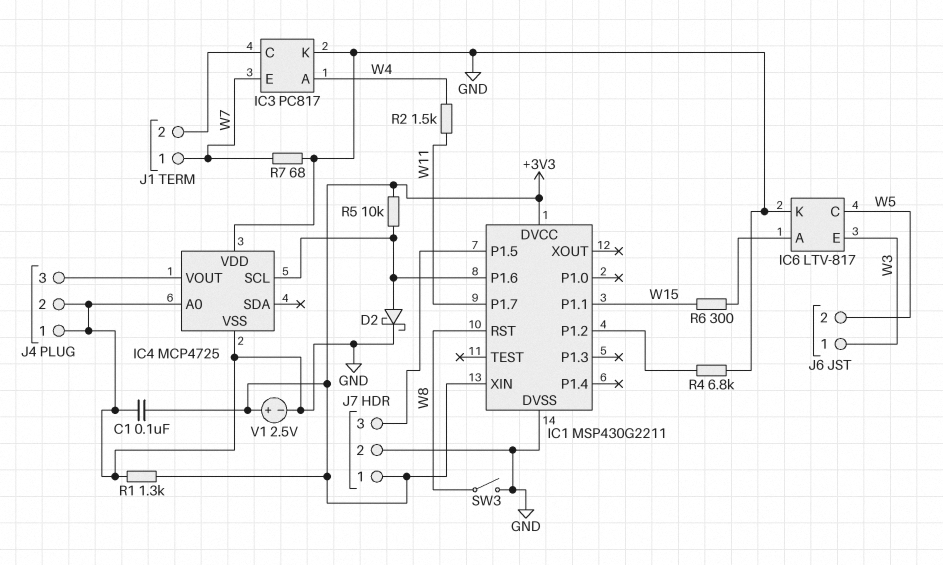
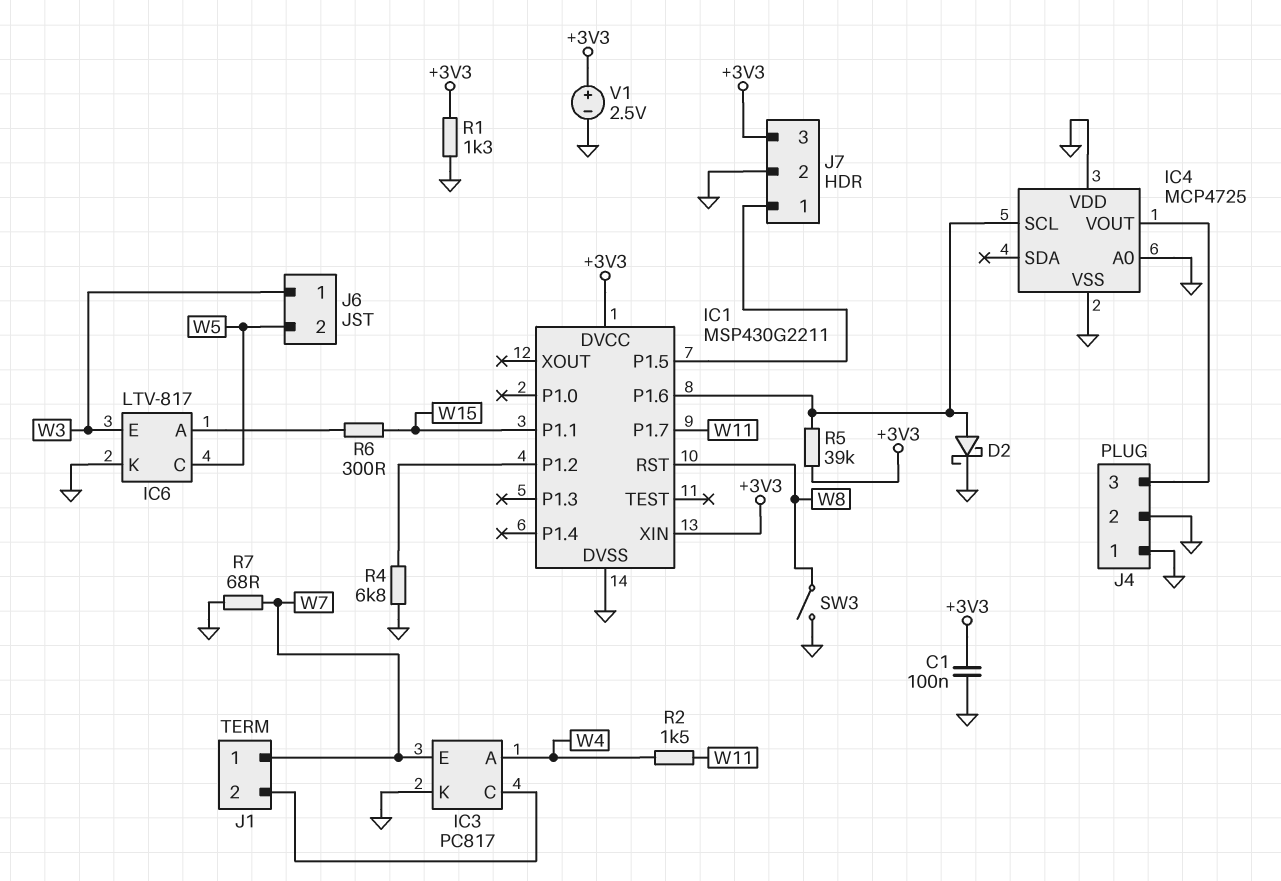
J7 pin 1: +3V3 -> IC1/P1.5
J7 pin 3: IC1/P1.5 -> +3V3
R5: 10k (+3V3, IC1/P1.6) -> 39k (+3V3, IC1/P1.6)

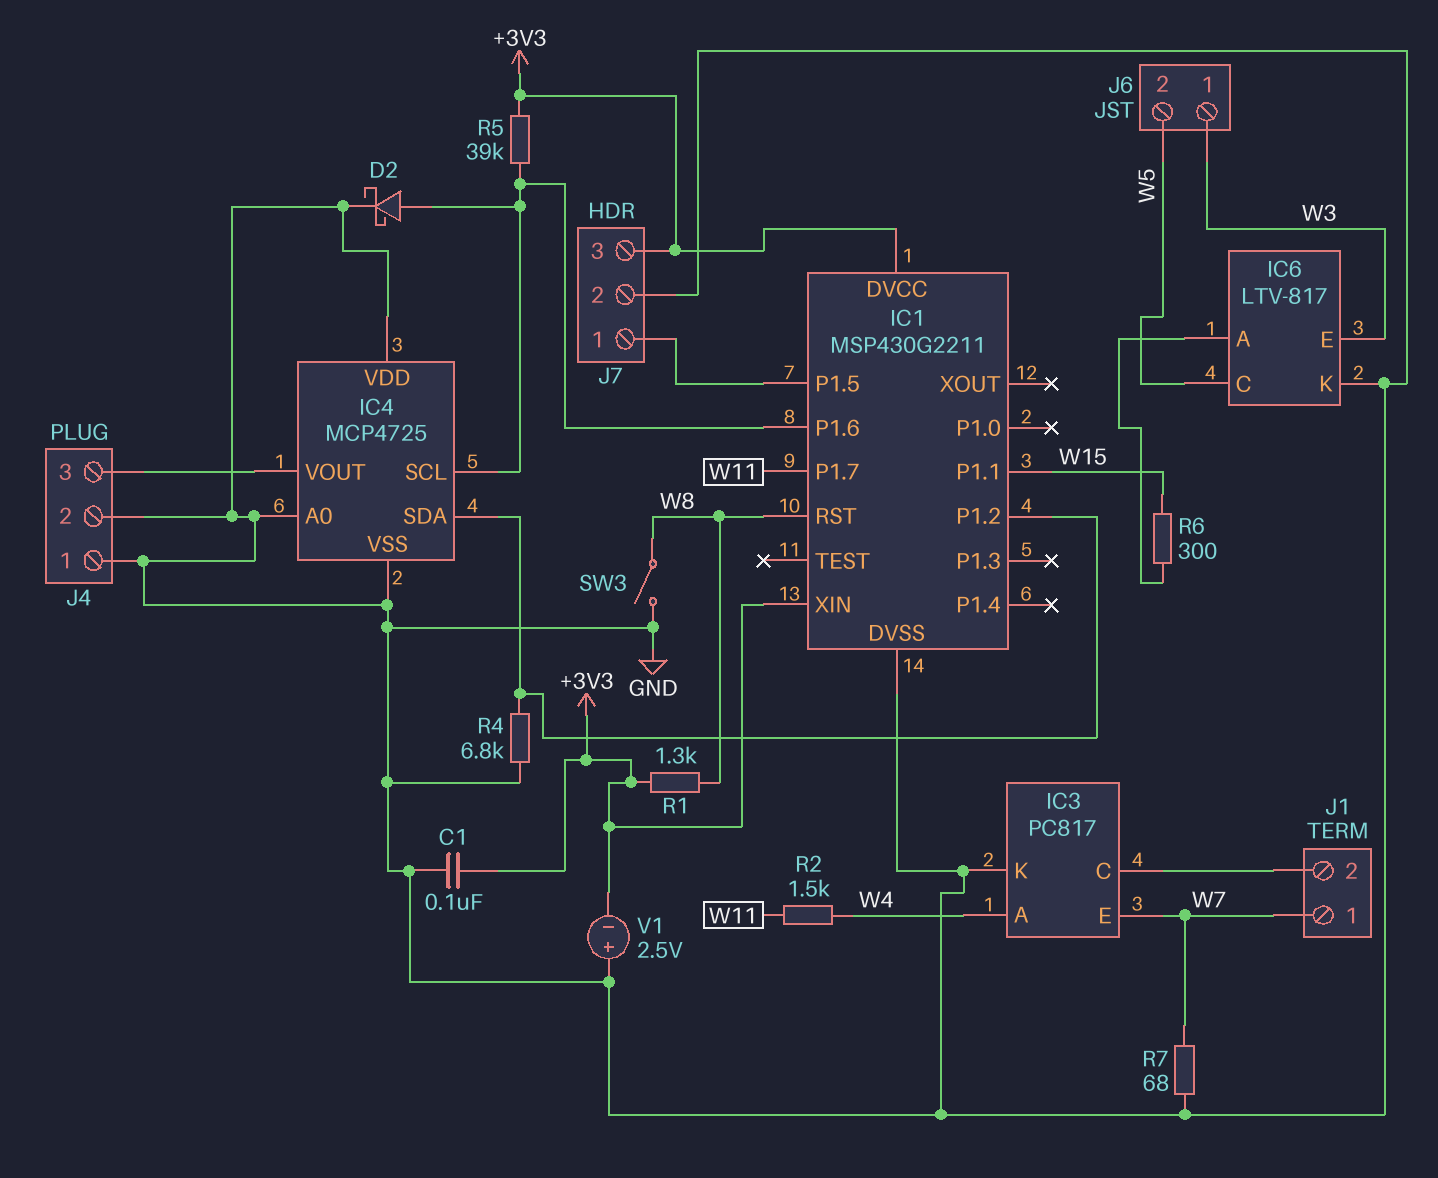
IC4 pin SDA: none -> IC1/P1.2
R1: 1.3k (+3V3, GND) -> 1.3k (+3V3, W8)
V1: 2.5V (plus +3V3, minus GND) -> 2.5V (plus GND, minus +3V3)

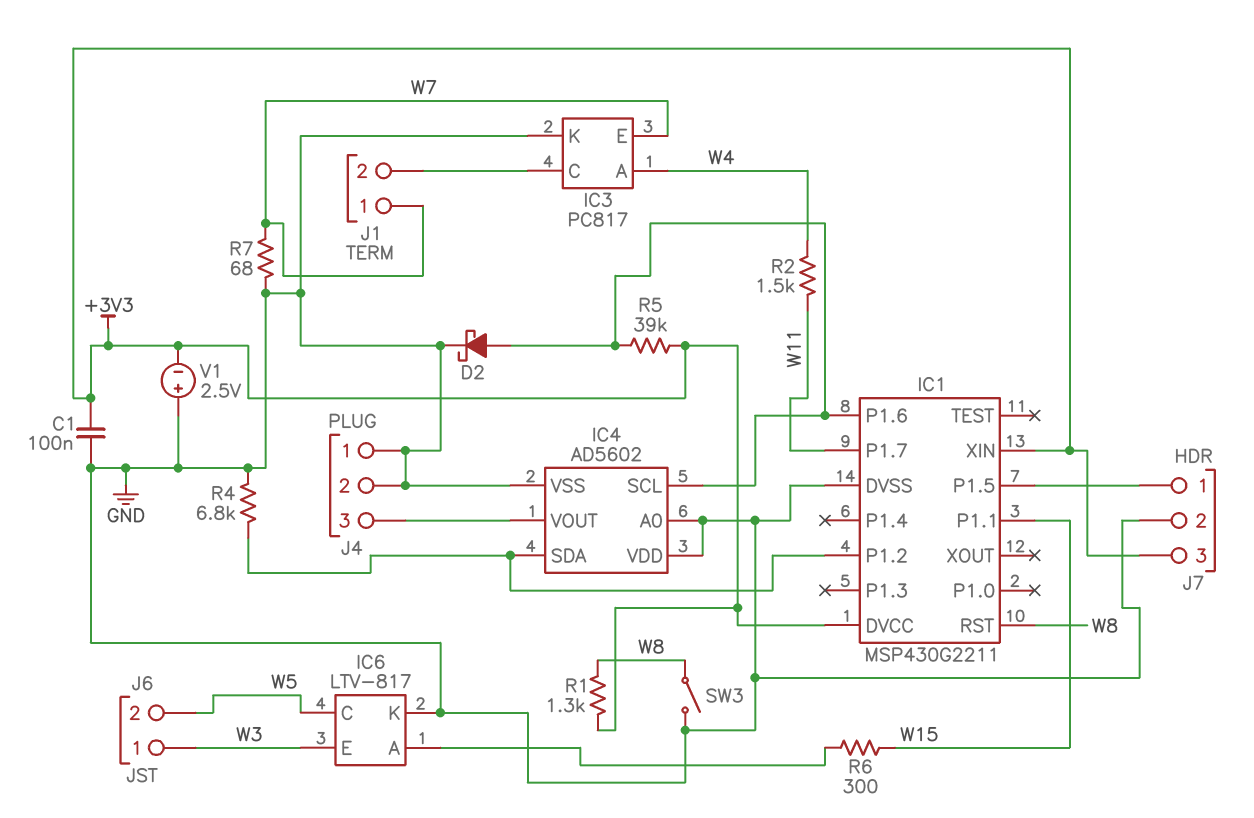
IC4: MCP4725 -> AD5602

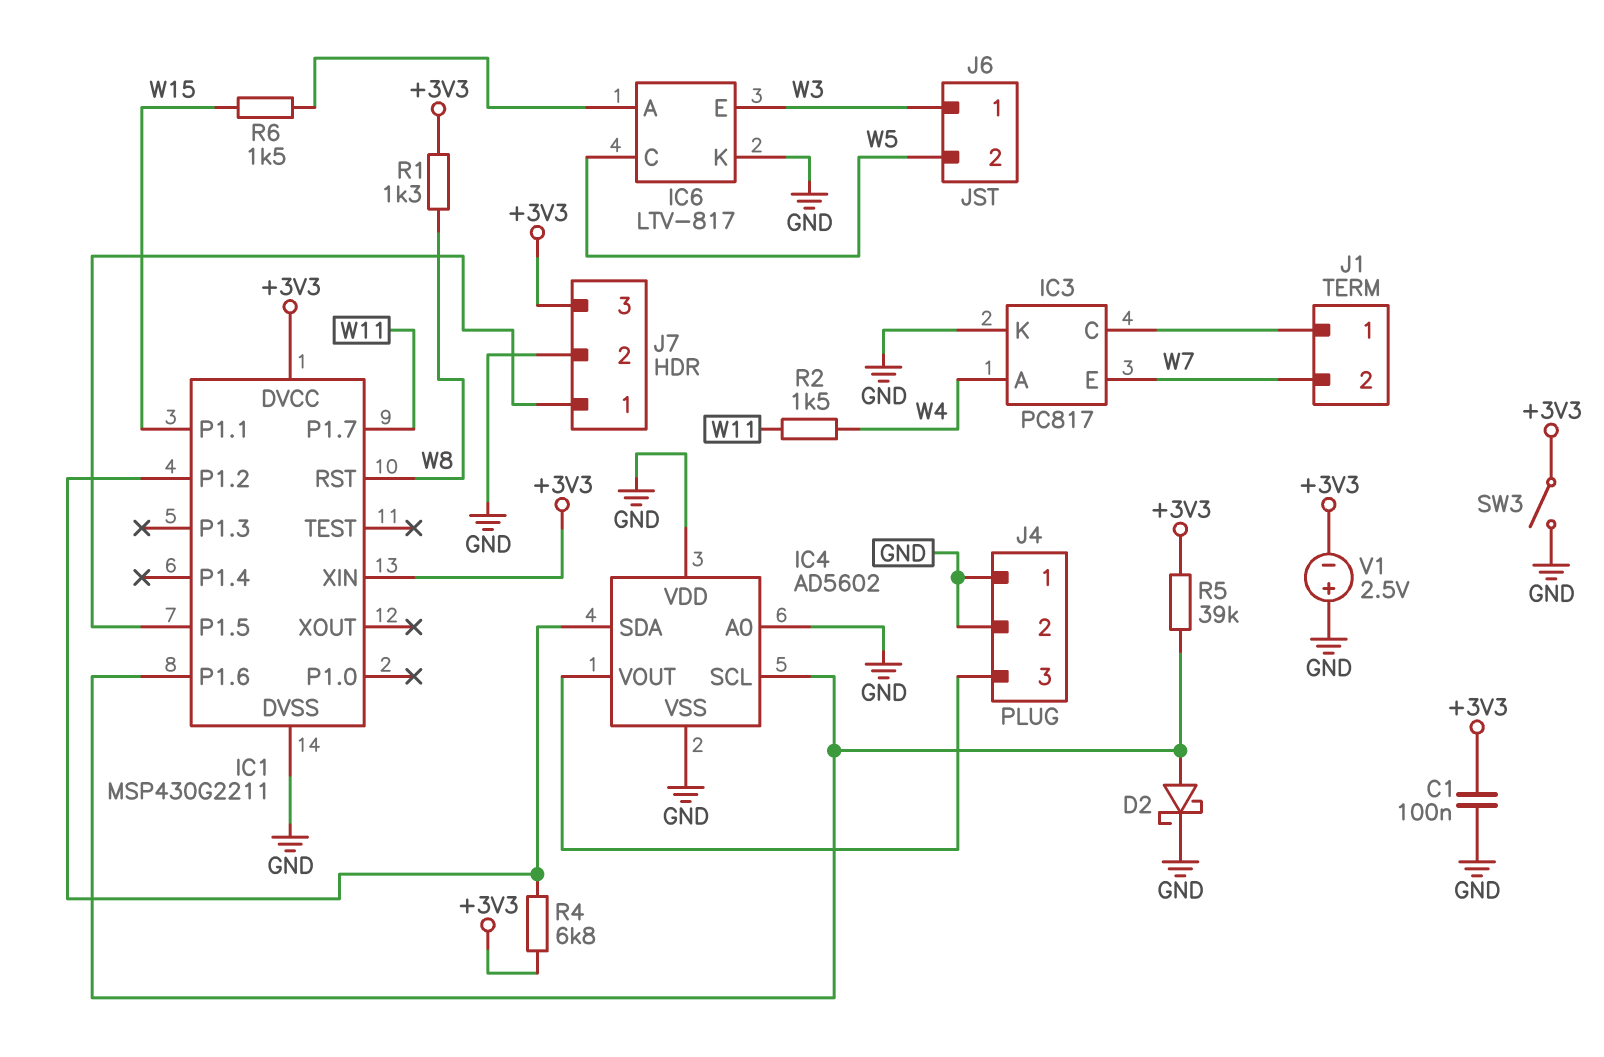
J1 pin 1: W7 -> IC3/C
J1 pin 2: IC3/C -> W7
R4: 6.8k (GND, IC1/P1.2) -> 6.8k (+3V3, IC1/P1.2)
R6: 300 (IC6/A, W15) -> 1.5k (IC6/A, W15)
R7: 68 (GND, W7) -> none
SW3: switch (GND, W8) -> switch (+3V3, GND)

